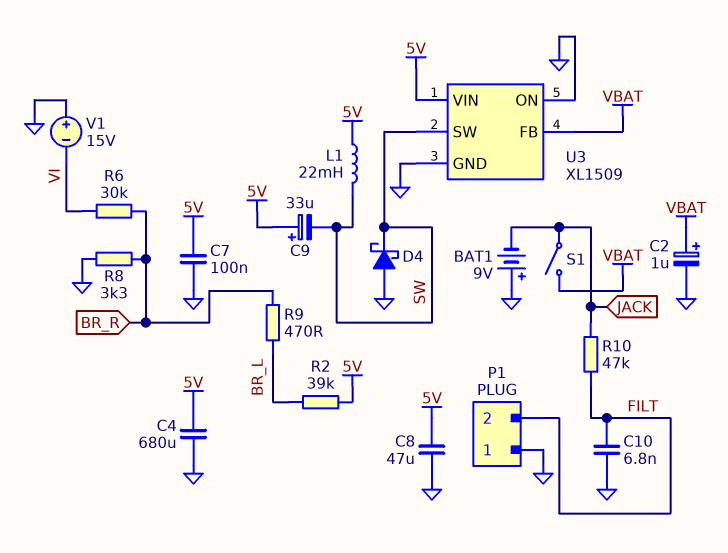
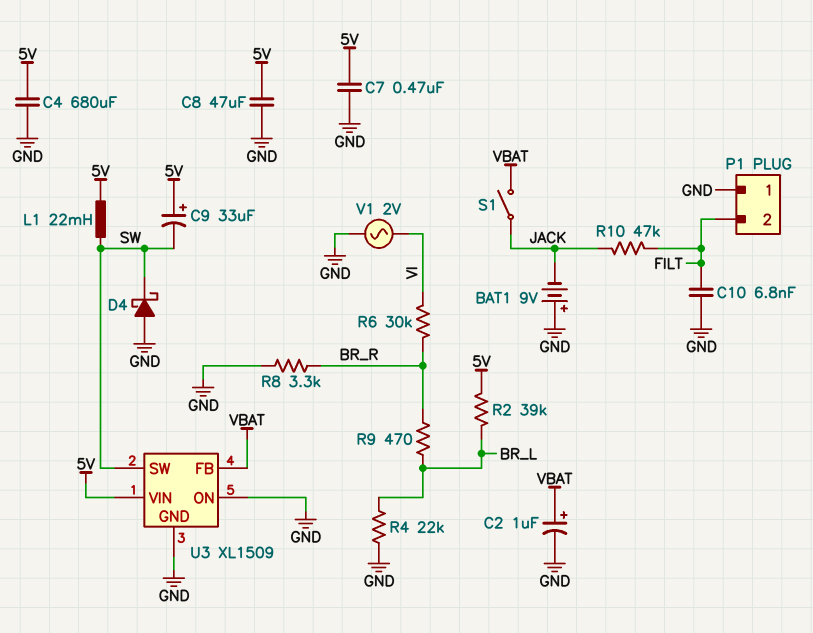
C7: 100nF (5V, GND) -> 470nF (5V, GND)
R4: none -> 22k (BR_L, GND)
V1: 15V (plus GND, minus VI) -> AC 2V (GND, VI)

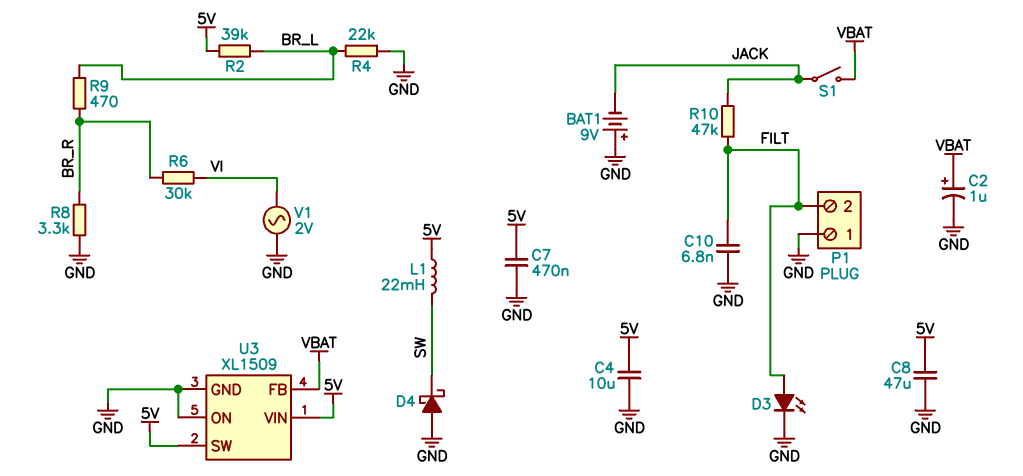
C4: 680uF (5V, GND) -> 10uF (5V, GND)
C9: 33uF (plus 5V, minus SW) -> none
D3: none -> LED (A FILT, K GND)
U3 pin SW: SW -> 5V

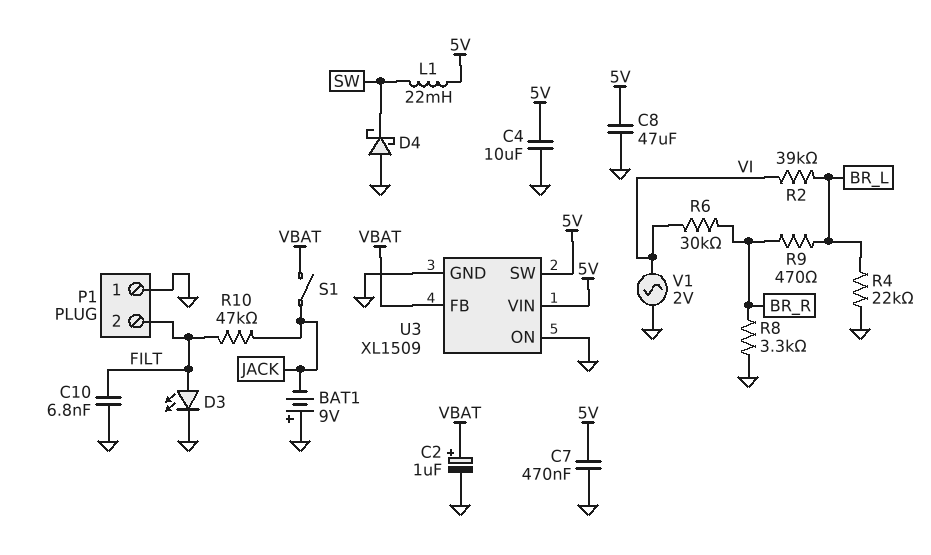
R2: 39k (5V, BR_L) -> 39k (BR_L, VI)

